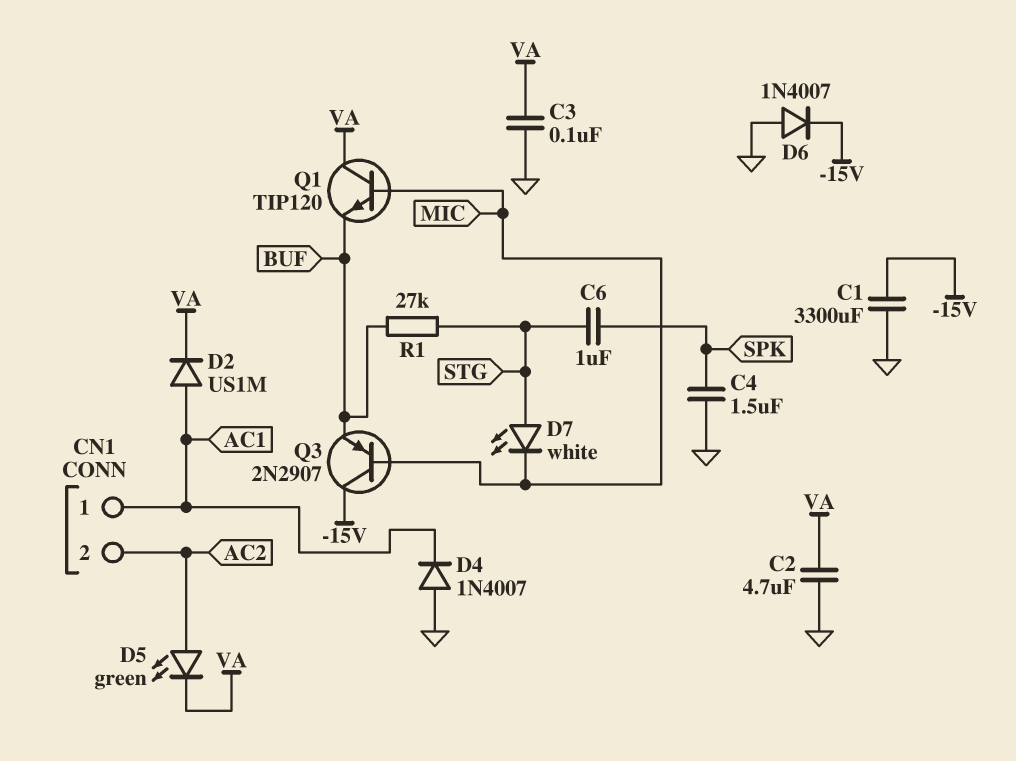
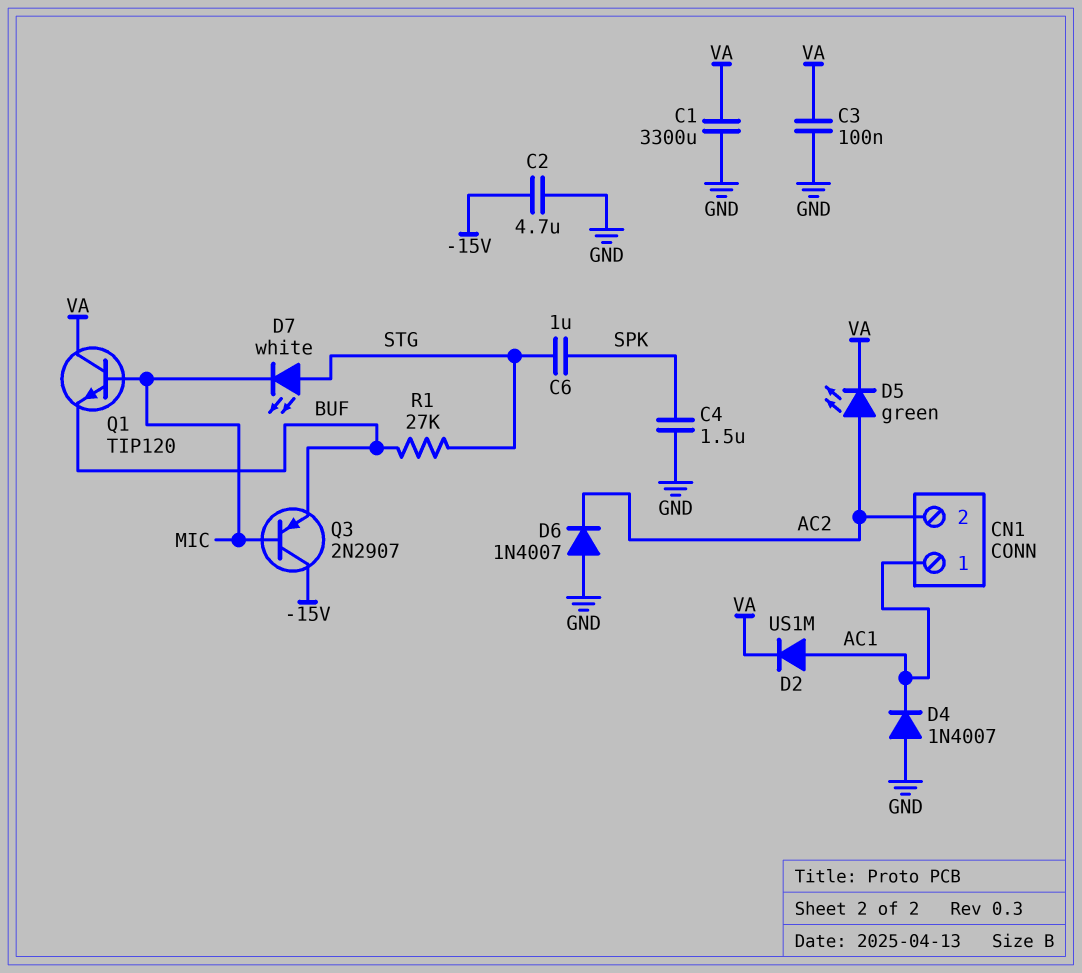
C1: 3300uF (-15V, GND) -> 3300uF (GND, VA)
C2: 4.7uF (GND, VA) -> 4.7uF (-15V, GND)
D6: diode 1N4007 (A GND, K -15V) -> diode 1N4007 (A GND, K AC2)

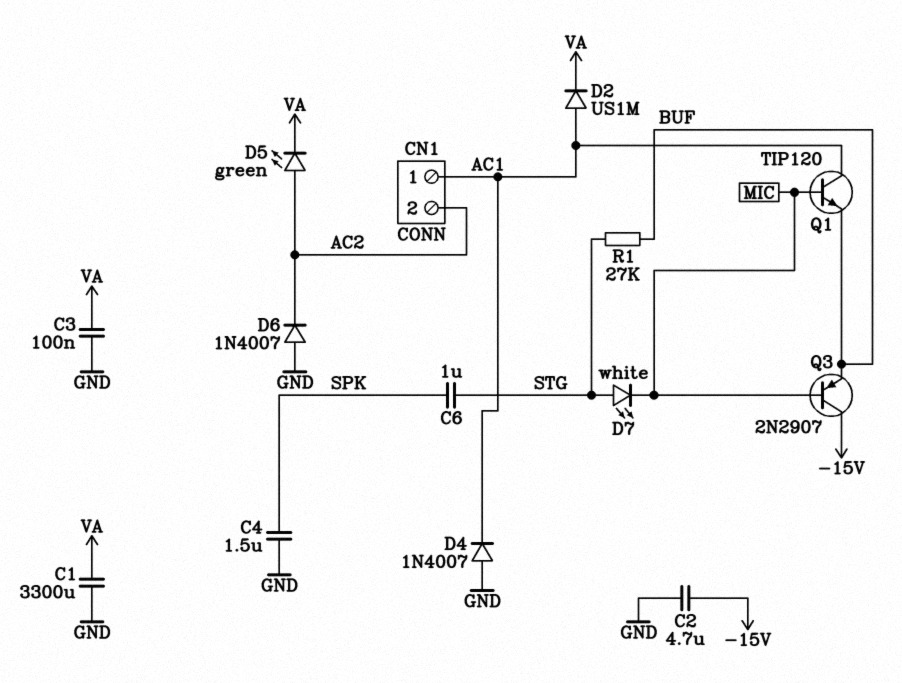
Q1: NPN TIP120 (B MIC, C VA, E BUF) -> NPN TIP120 (B MIC, C AC1, E BUF)

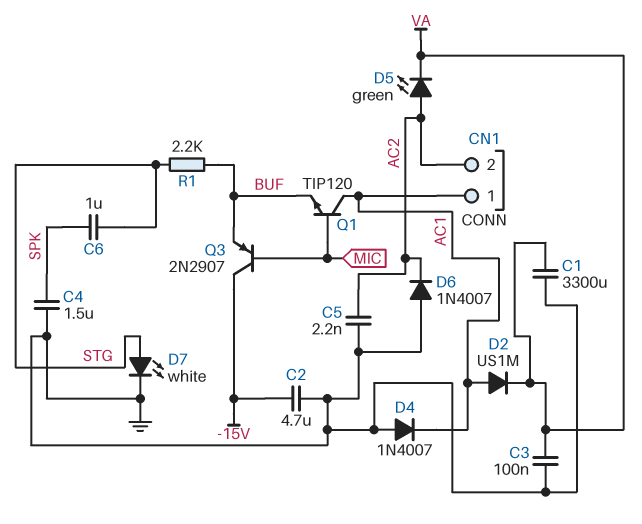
C5: none -> 2.2nF (AC2, GND)
D7: LED white (A STG, K MIC) -> LED white (A STG, K GND)
R1: 27k (BUF, STG) -> 2.2k (BUF, STG)

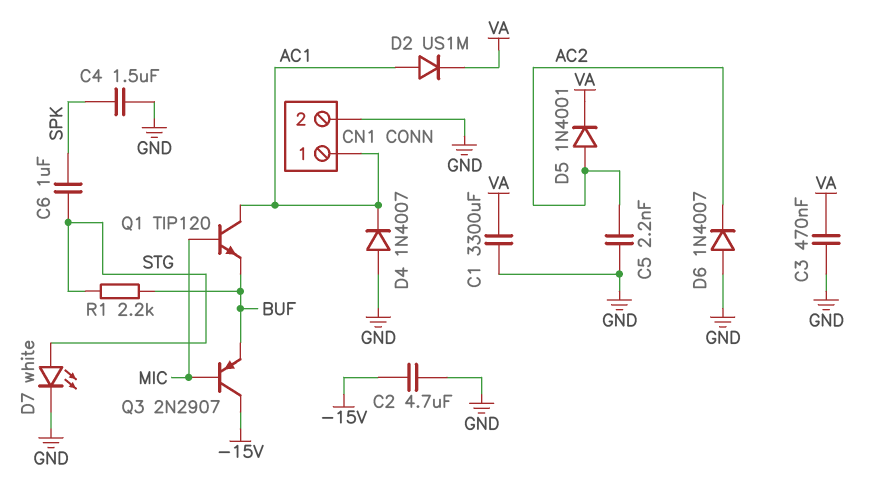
C3: 100nF (GND, VA) -> 470nF (GND, VA)
CN1 pin 2: AC2 -> GND
D5: LED green (A AC2, K VA) -> diode 1N4001 (A AC2, K VA)

